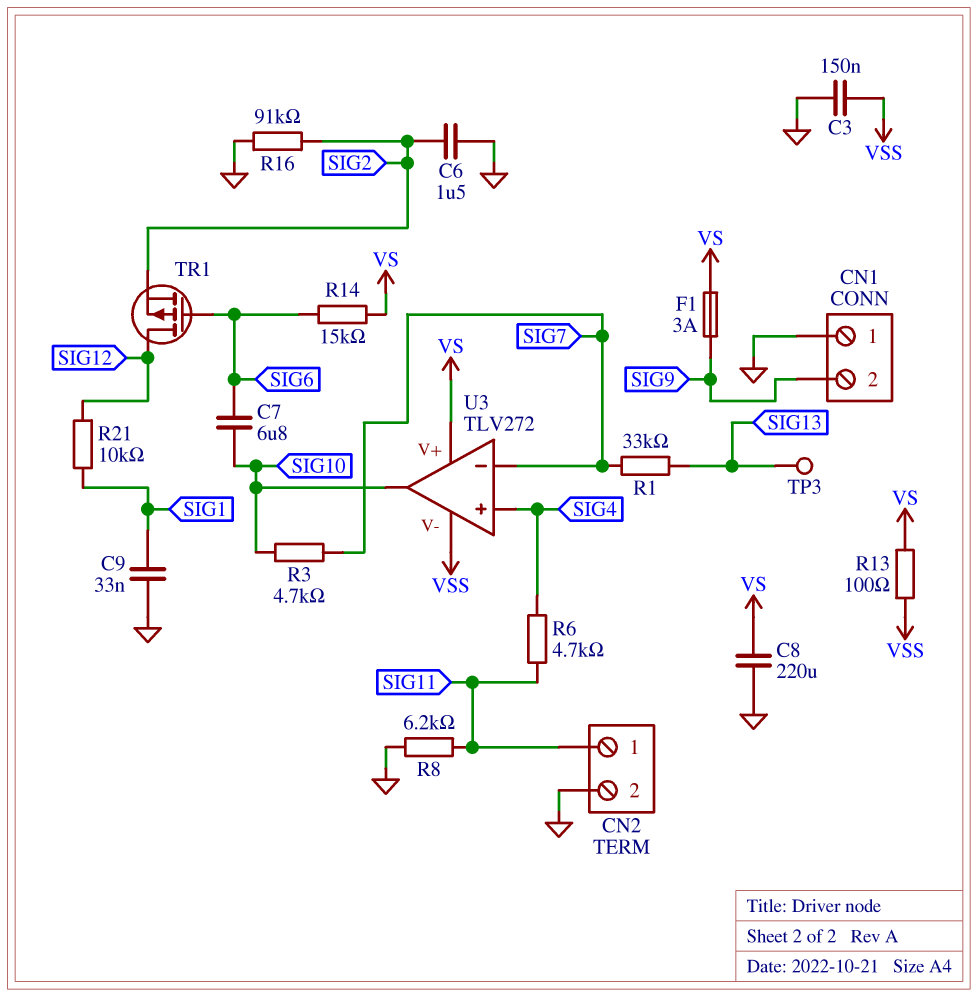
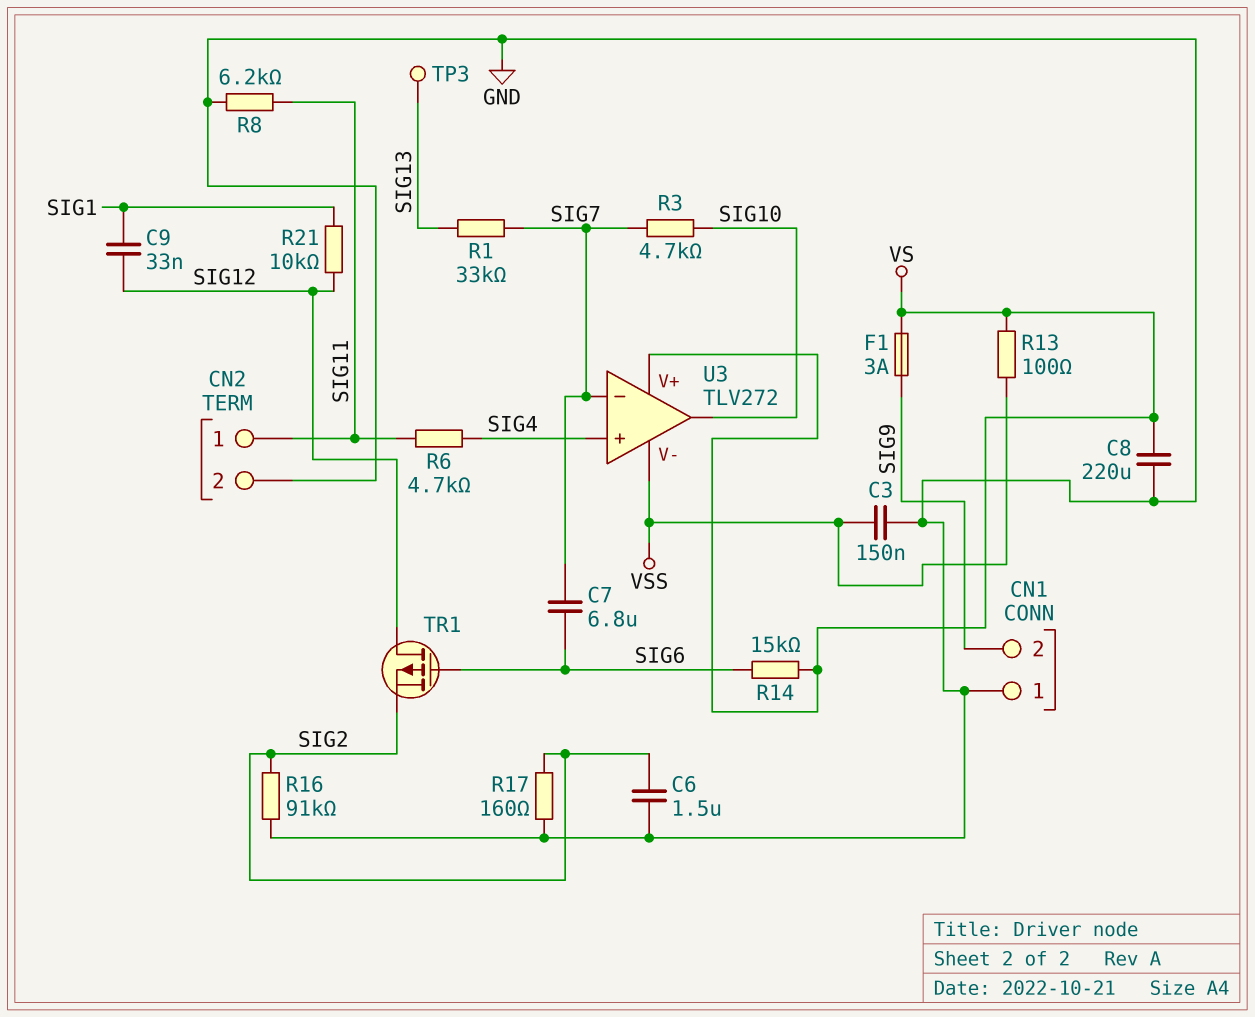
C7: 6.8uF (SIG6, SIG10) -> 6.8uF (SIG6, SIG7)
C9: 33nF (GND, SIG1) -> 33nF (SIG1, SIG12)
R17: none -> 160 (GND, SIG2)

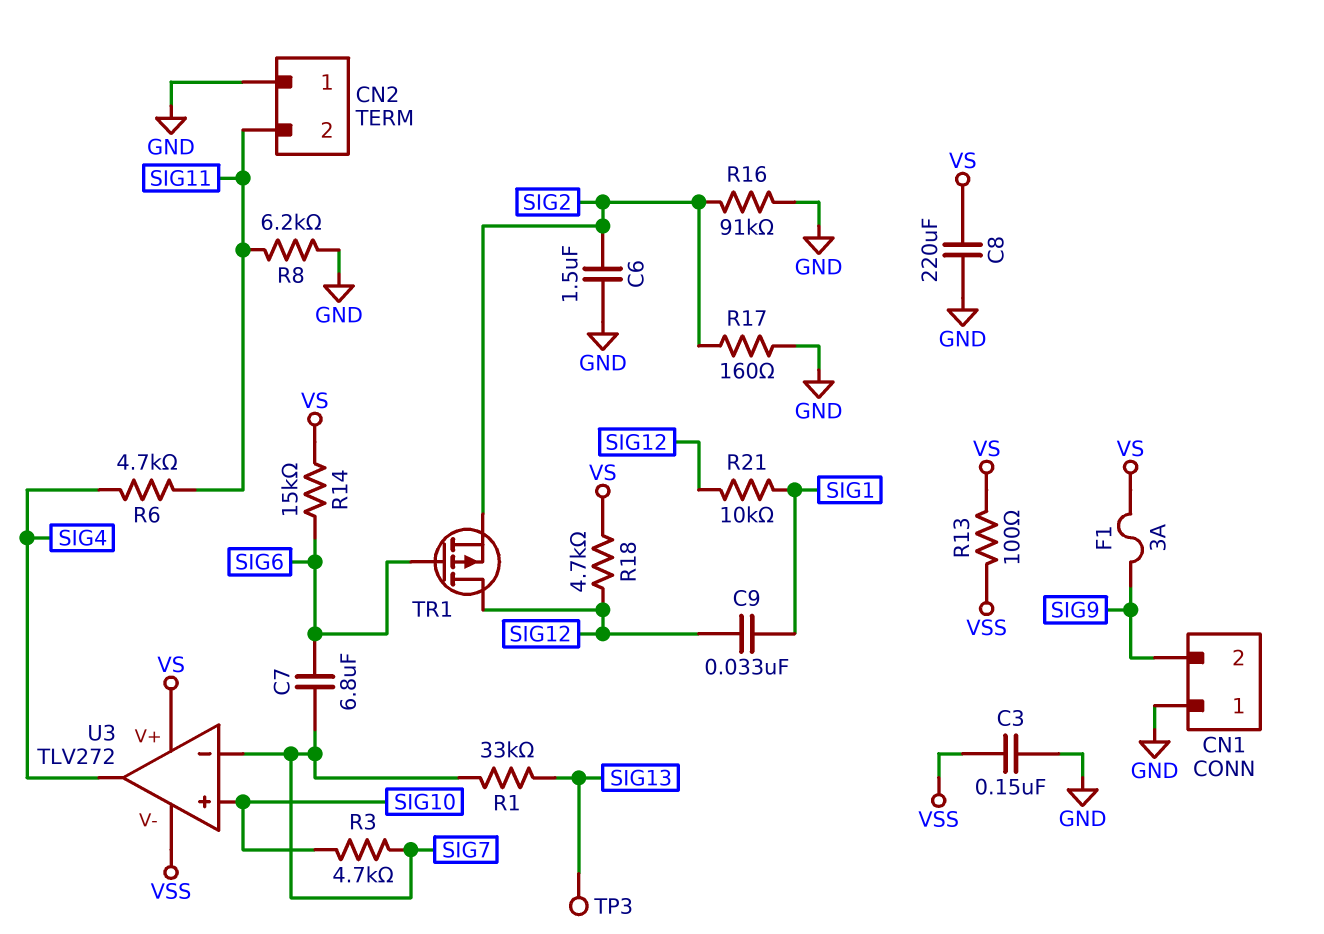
CN2 pin 1: SIG11 -> GND
CN2 pin 2: GND -> SIG11
R18: none -> 4.7k (SIG12, VS)
U3 pin in+: SIG4 -> SIG10
U3 pin out: SIG10 -> SIG4

